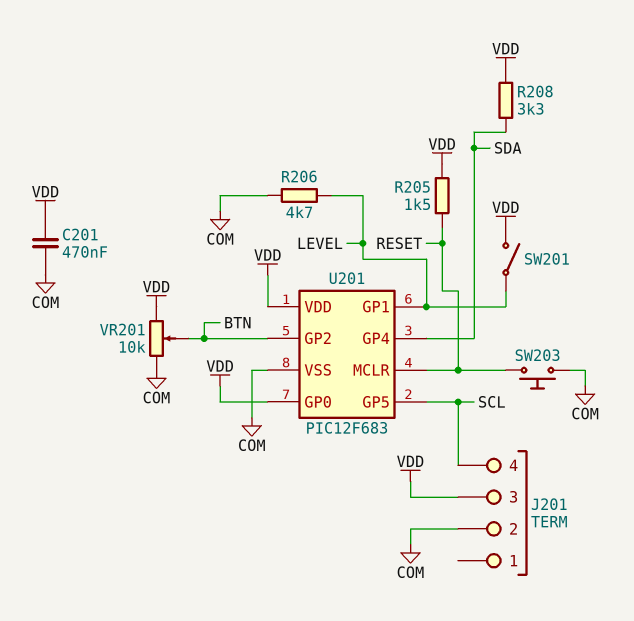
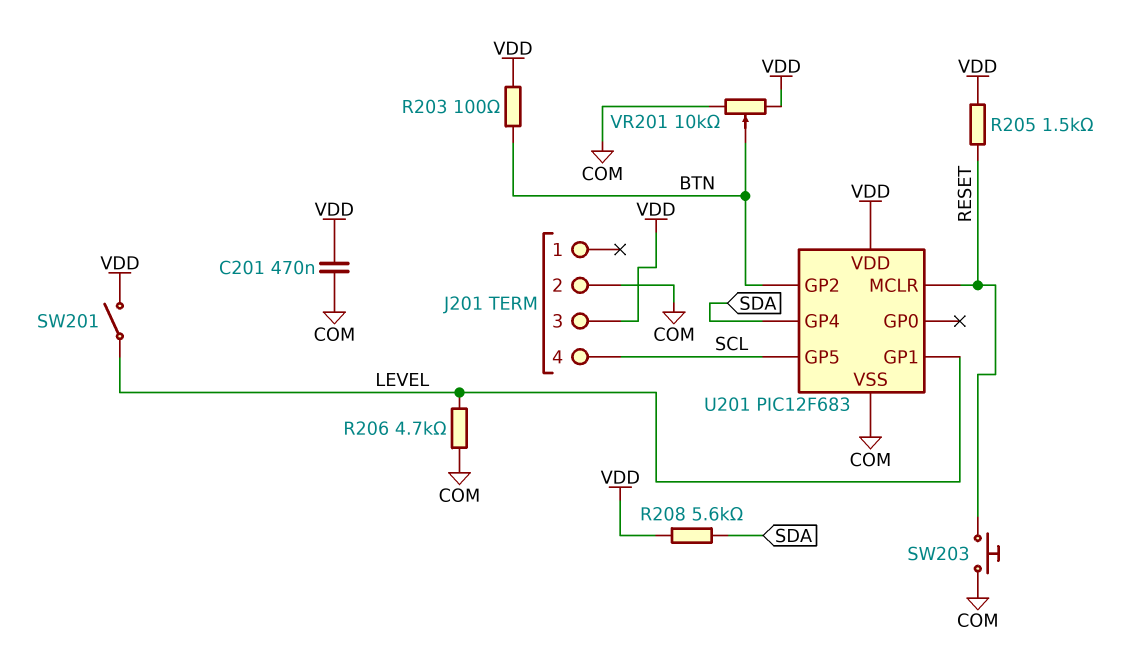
R203: none -> 100 (BTN, VDD)
R208: 3.3k (SDA, VDD) -> 5.6k (SDA, VDD)
U201 pin GP0: VDD -> none

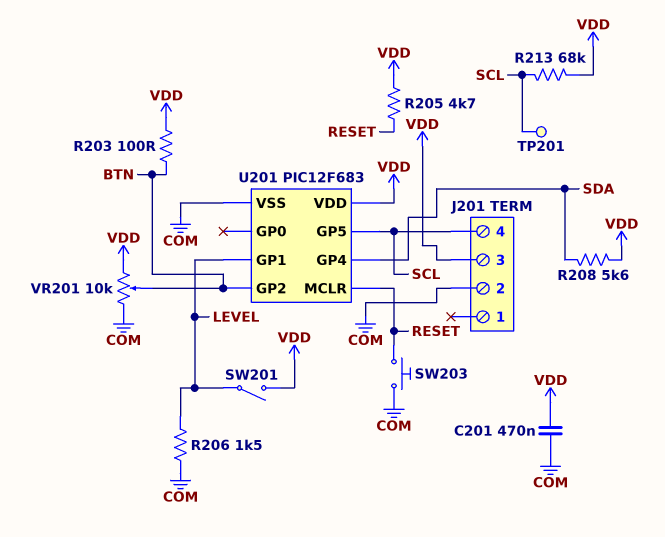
R205: 1.5k (RESET, VDD) -> 4.7k (RESET, VDD)
R206: 4.7k (COM, LEVEL) -> 1.5k (COM, LEVEL)
R213: none -> 68k (SCL, VDD)
TP201: none -> test point (SCL)

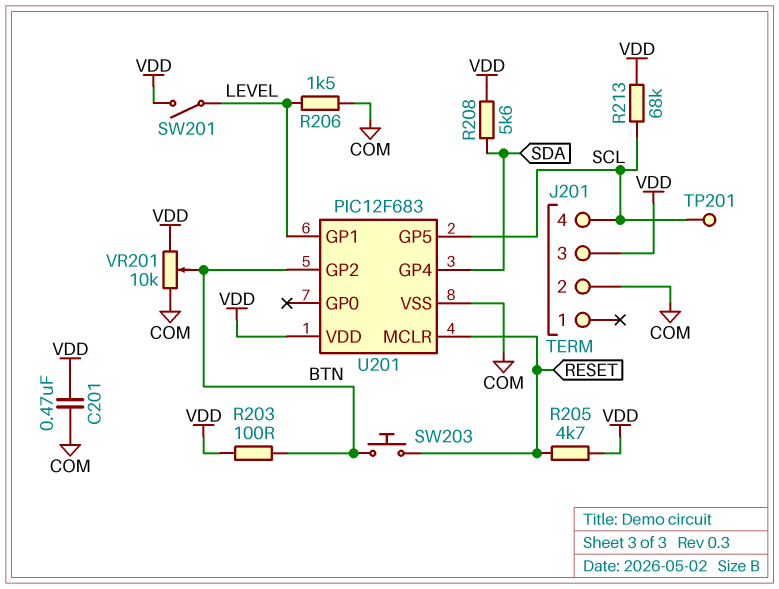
SW203: button (COM, RESET) -> button (BTN, RESET)

